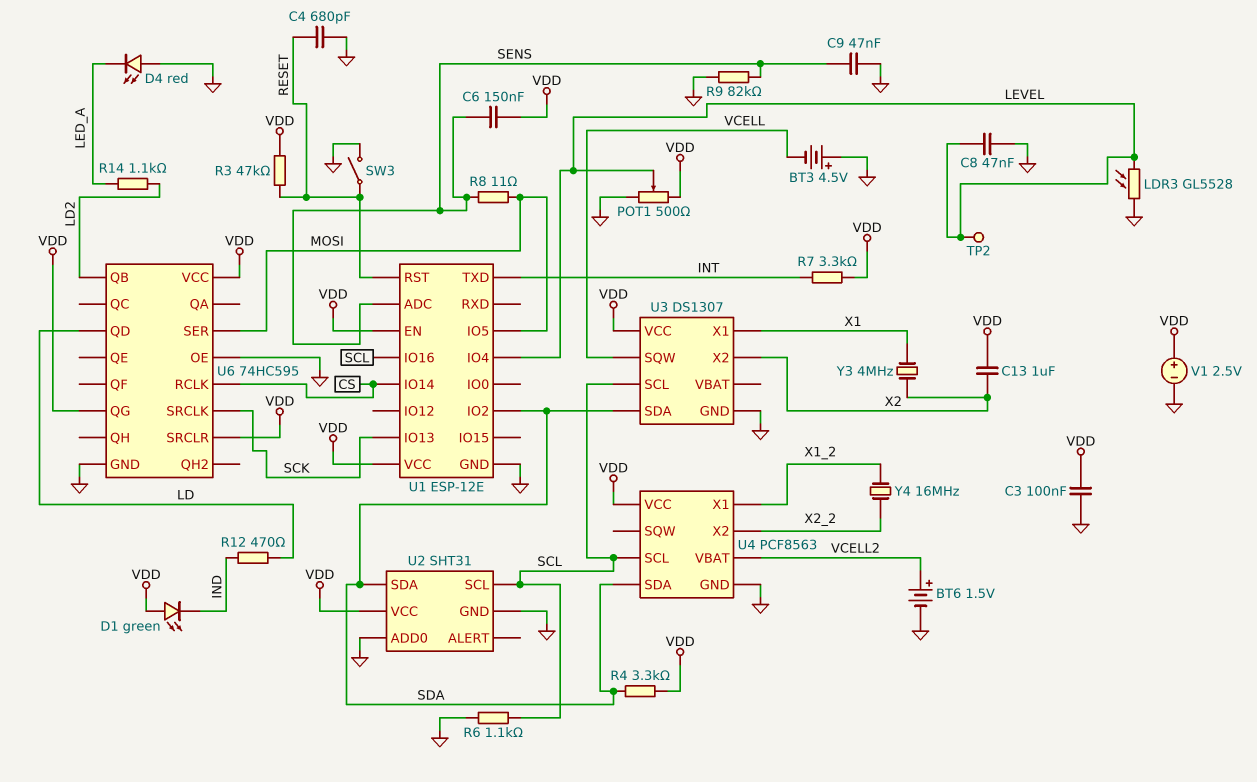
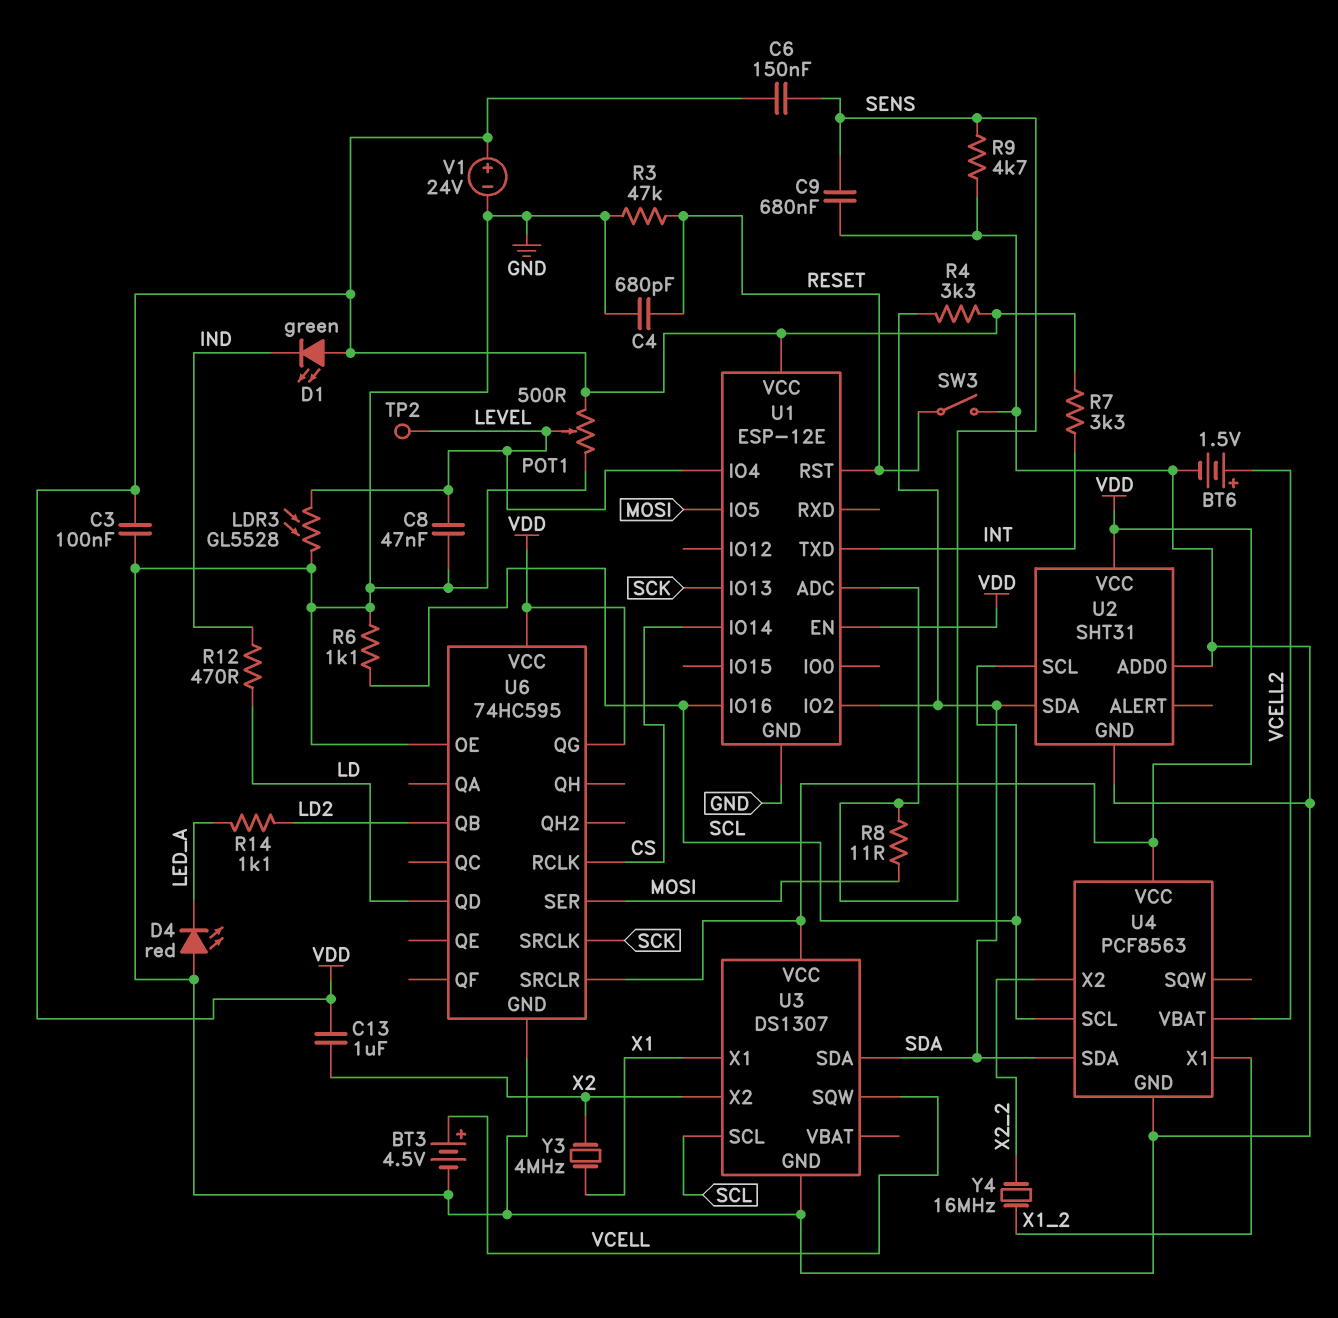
BT3: 4.5V (plus GND, minus VCELL) -> 4.5V (plus VCELL, minus GND)
C9: 47nF (GND, SENS) -> 680nF (GND, SENS)
R3: 47k (RESET, VDD) -> 47k (GND, RESET)
R9: 82k (GND, SENS) -> 4.7k (GND, SENS)
V1: 2.5V (plus VDD, minus GND) -> 24V (plus VDD, minus GND)

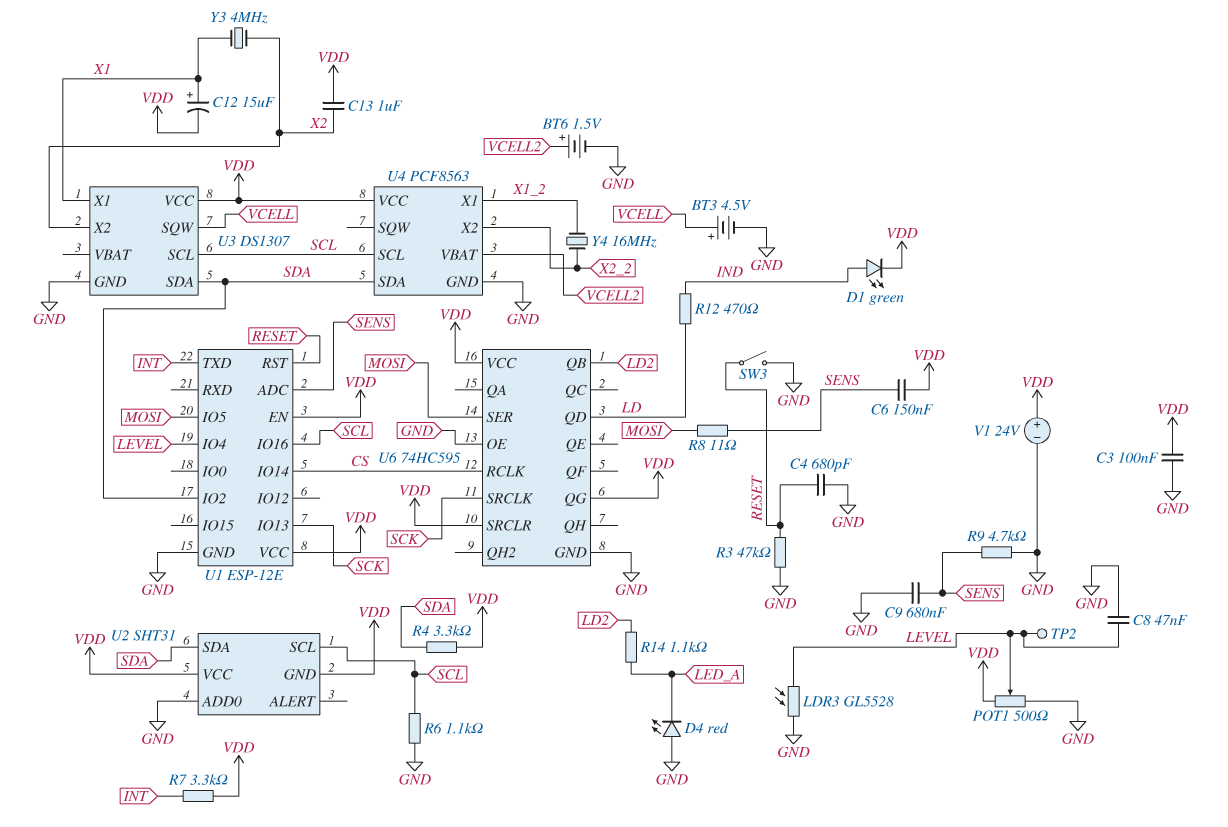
C12: none -> 15uF (plus X1, minus VDD)
D1: LED green (A VDD, K IND) -> LED green (A IND, K VDD)
U2 pin GND: GND -> VDD

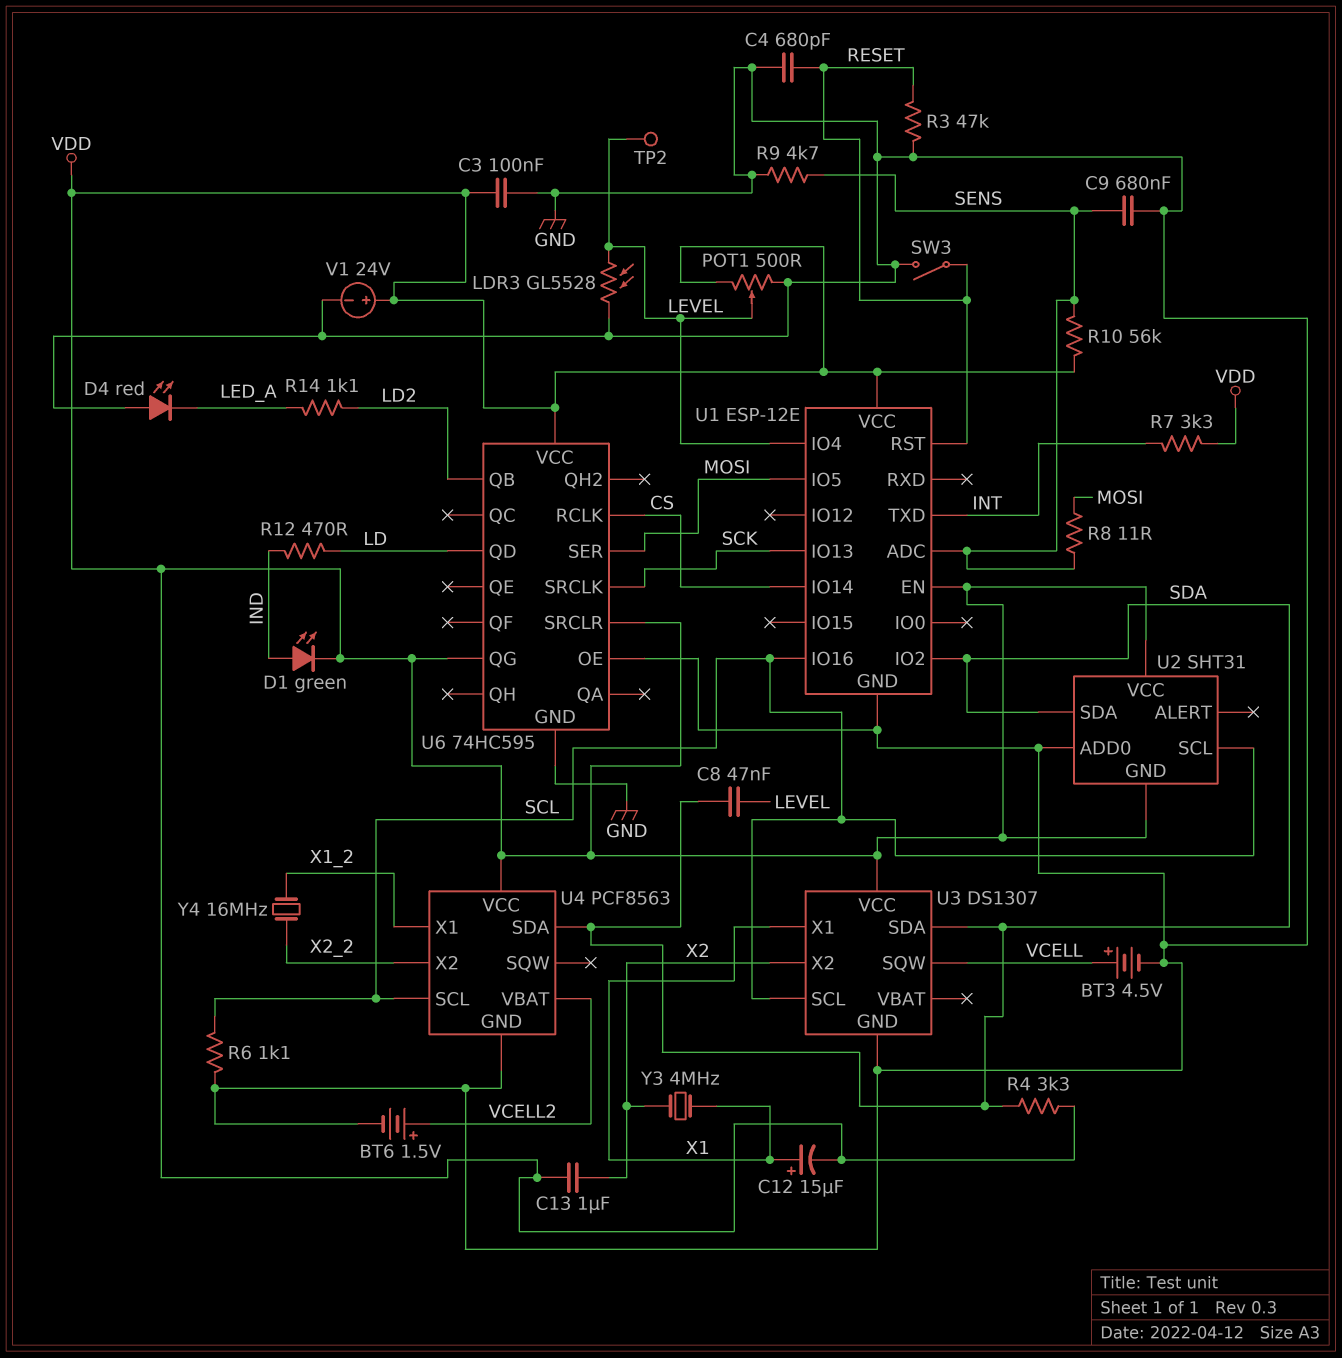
C6: 150nF (SENS, VDD) -> none
C8: 47nF (GND, LEVEL) -> 47nF (LEVEL, SDA)
R10: none -> 56k (SENS, VDD)

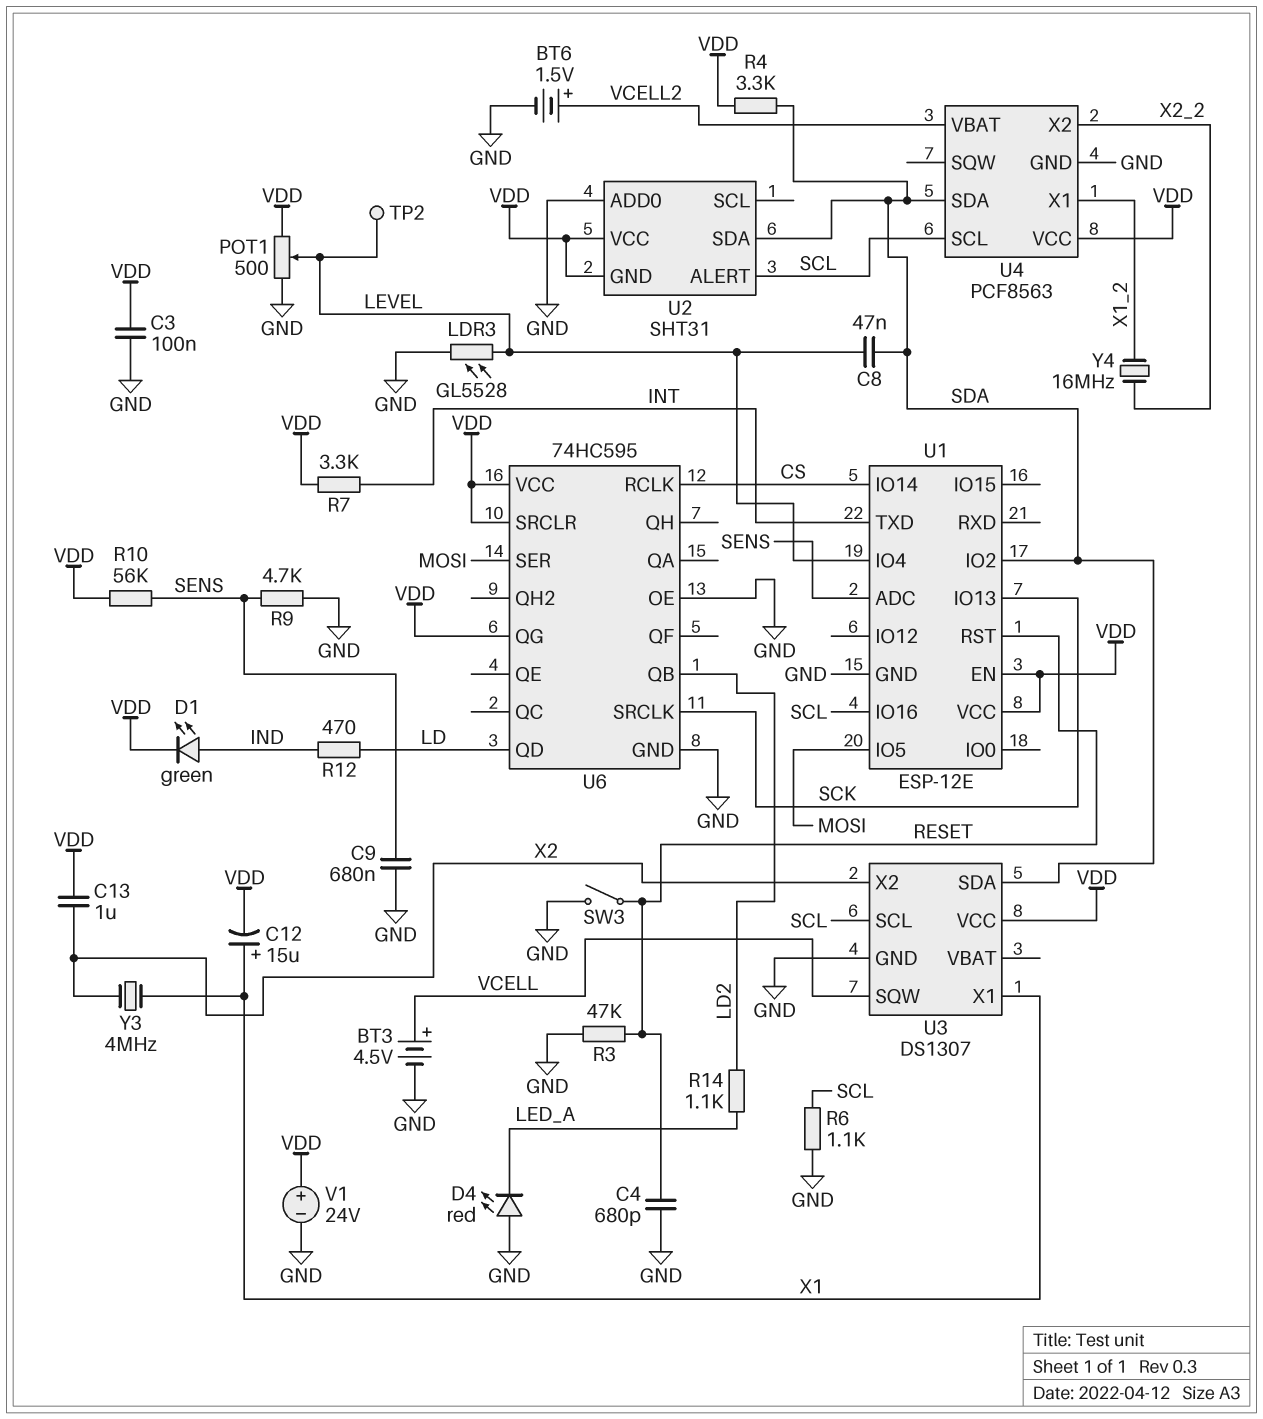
R8: 11 (MOSI, SENS) -> none
U2 pin ALERT: none -> SCL
U2 pin SCL: SCL -> none

